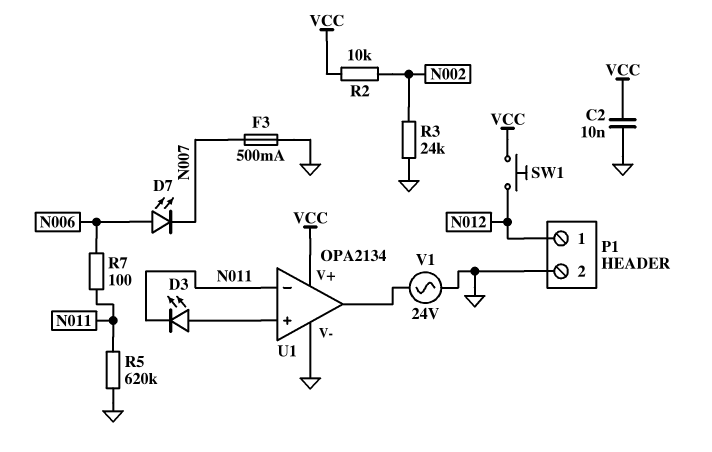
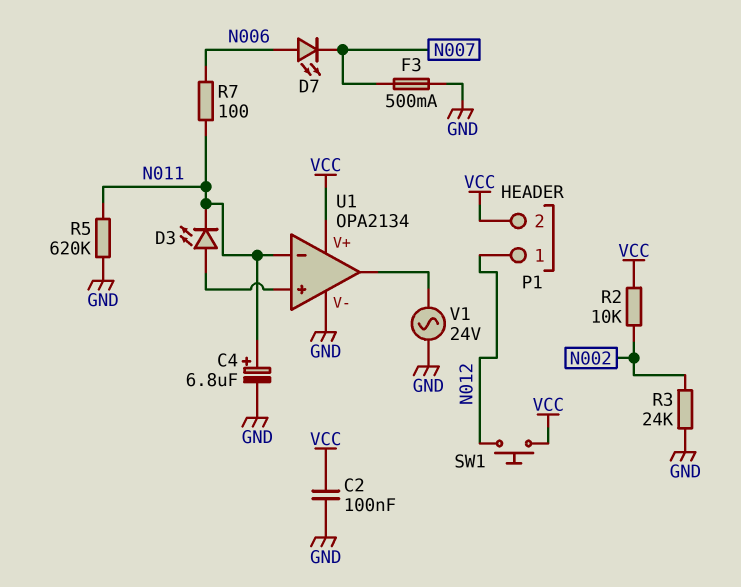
C2: 10nF (GND, VCC) -> 100nF (GND, VCC)
C4: none -> 6.8uF (plus N011, minus GND)
P1 pin 2: GND -> VCC

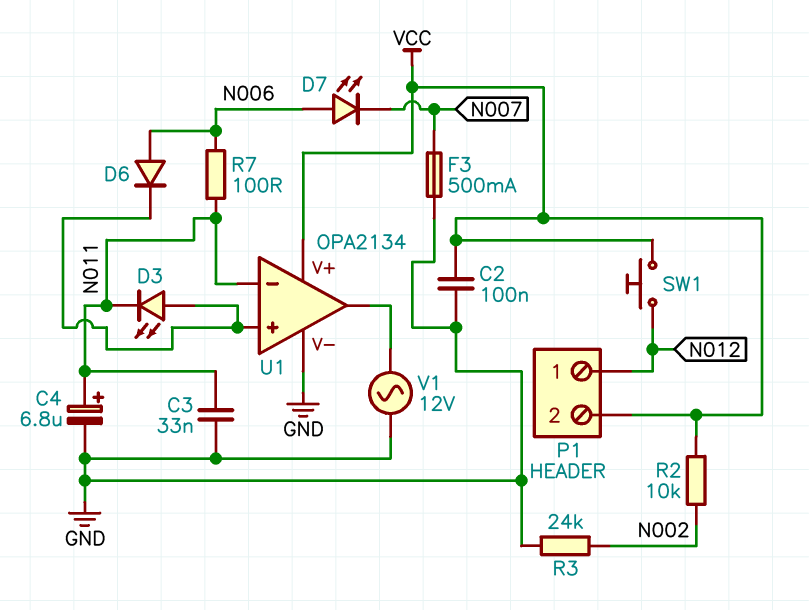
C3: none -> 33nF (GND, N011)
D6: none -> diode (A N006, K U1/in+)
R5: 620k (GND, N011) -> none
V1: AC 24V (GND, U1/out) -> AC 12V (GND, U1/out)

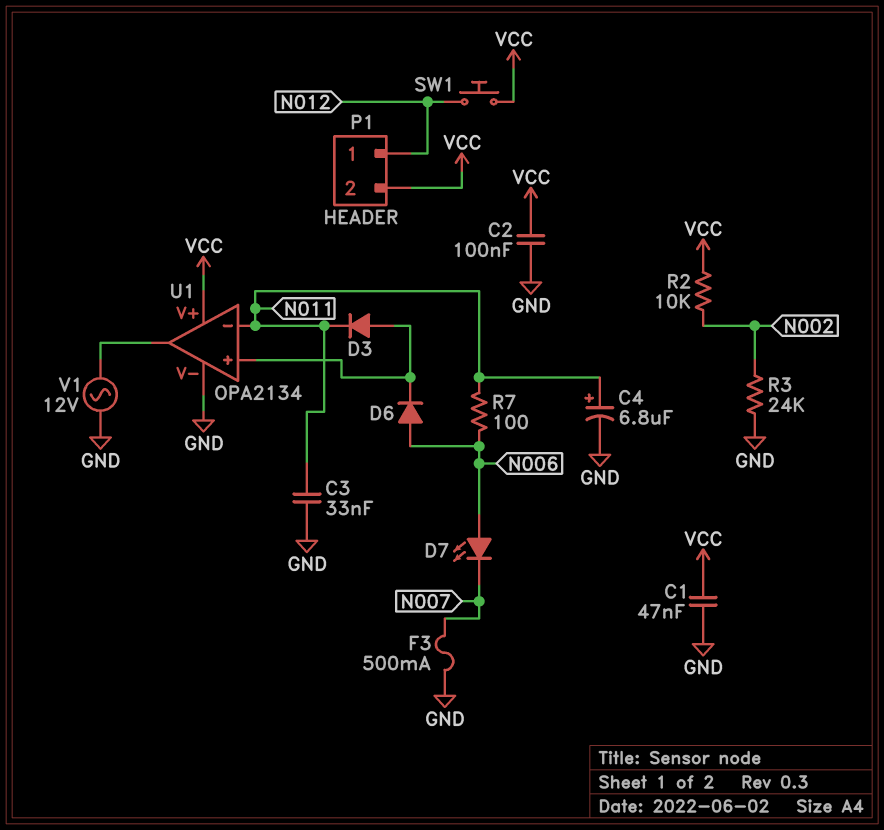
C1: none -> 47nF (GND, VCC)
D3: LED (A U1/in+, K N011) -> diode (A U1/in+, K N011)

